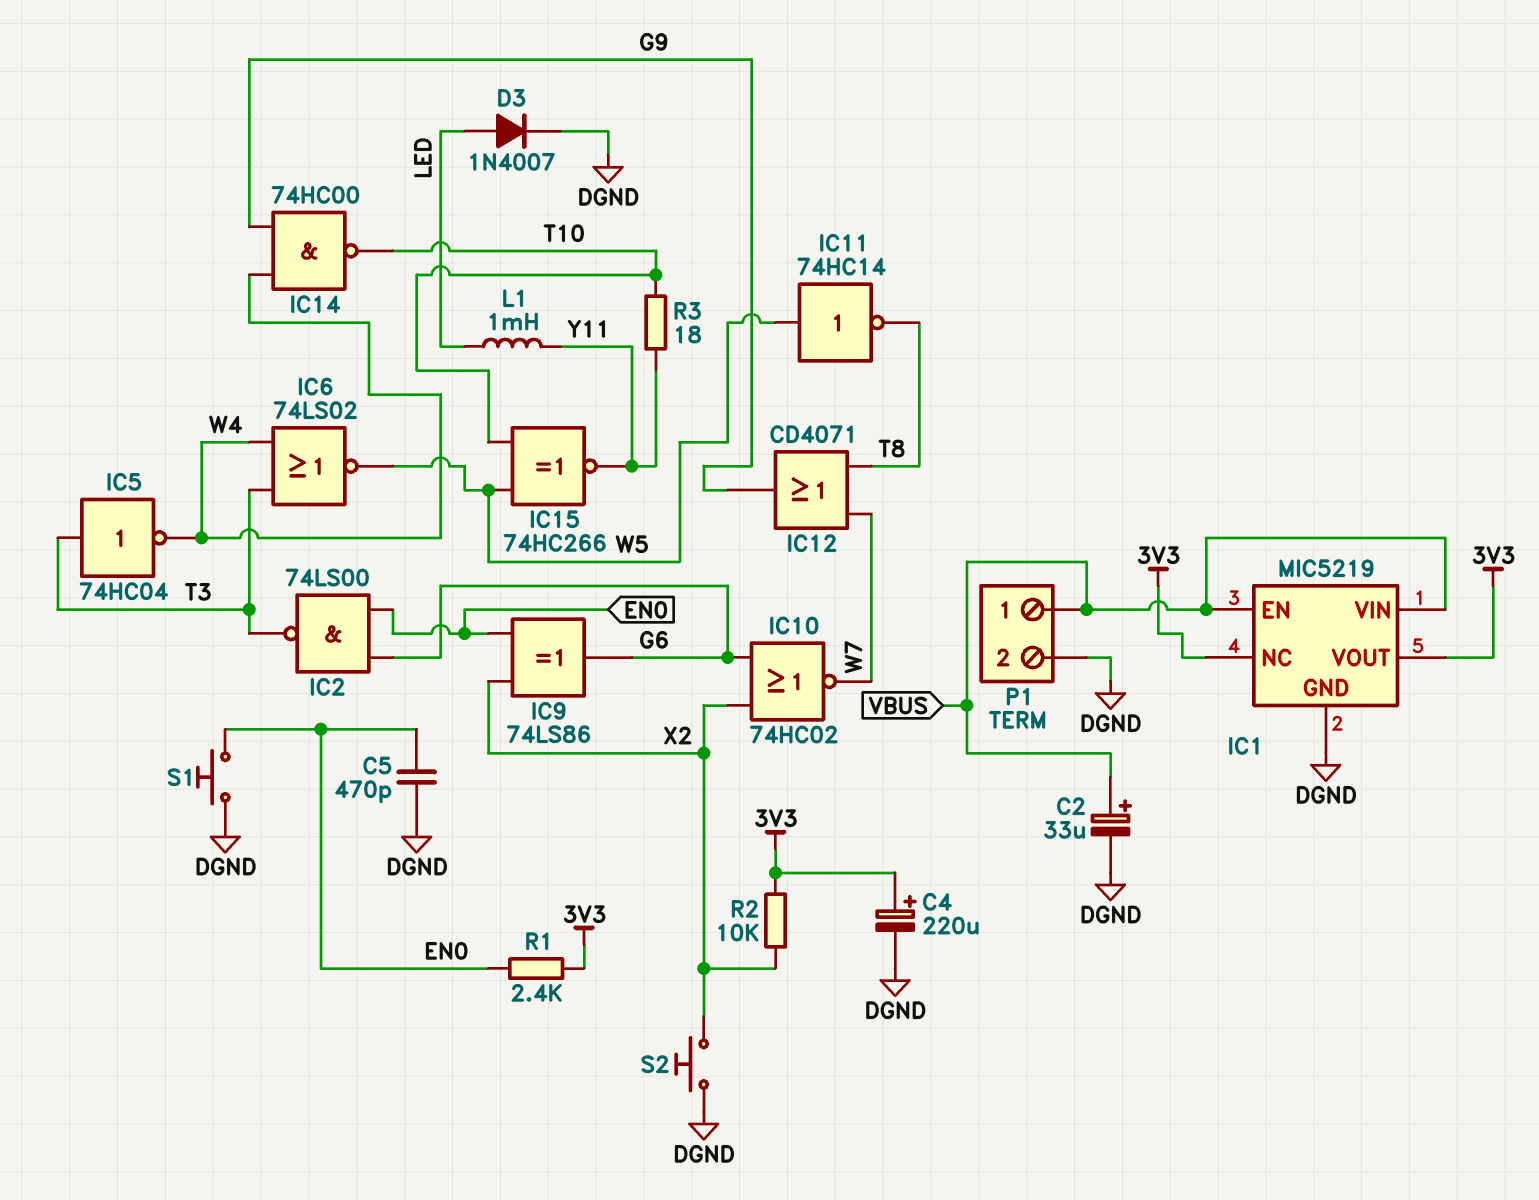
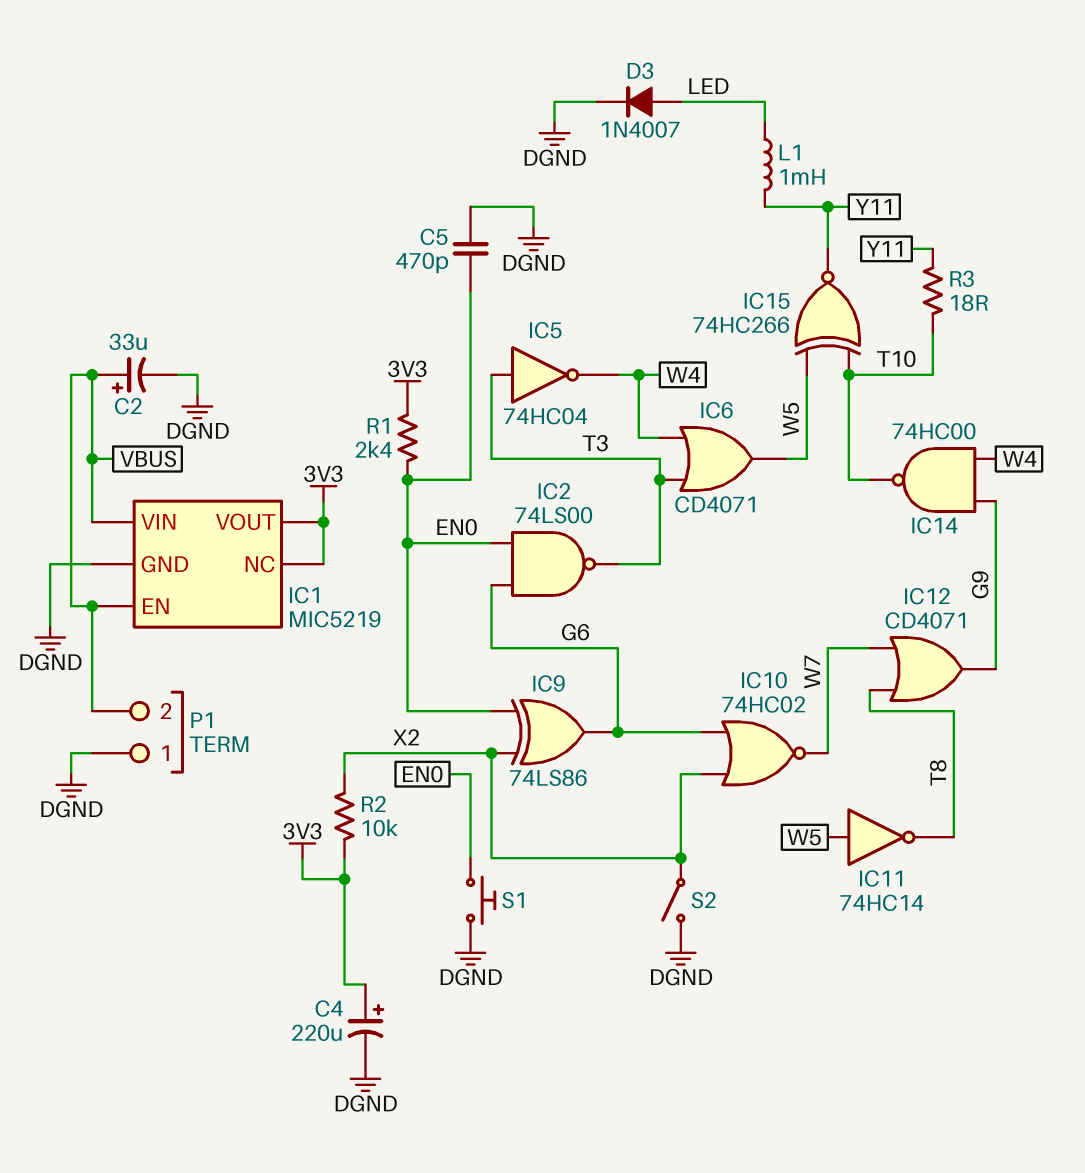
IC6: NOR 74LS02 (in T3, in W4, out W5) -> OR CD4071 (in T3, in W4, out W5)
P1 pin 1: VBUS -> DGND
P1 pin 2: DGND -> VBUS
S2: button (DGND, X2) -> switch (DGND, X2)

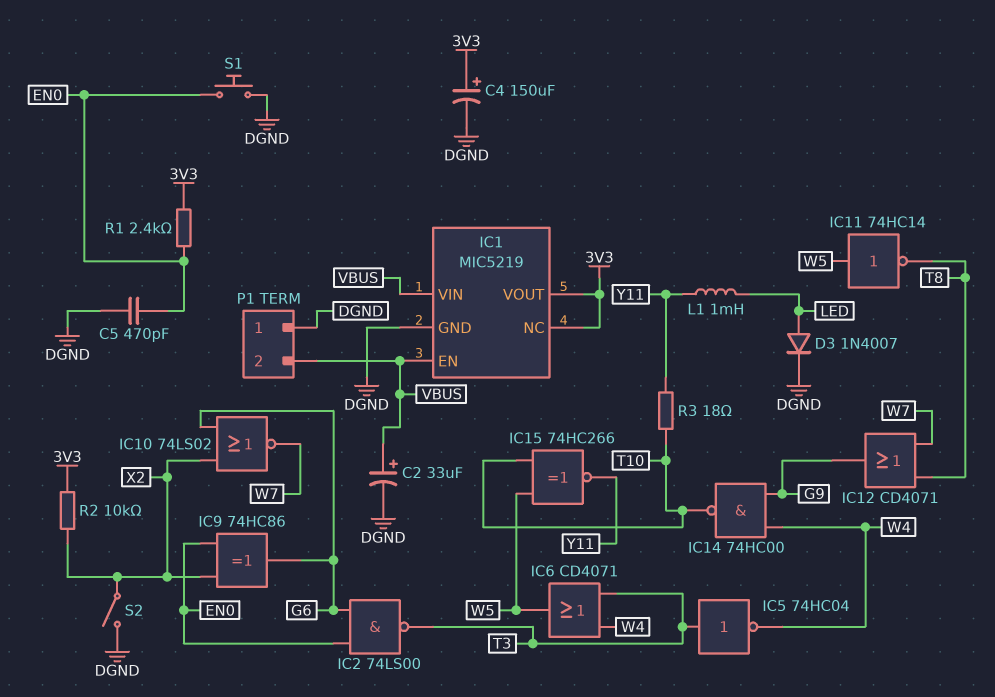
C4: 220uF (plus 3V3, minus DGND) -> 150uF (plus 3V3, minus DGND)
IC9: XOR 74LS86 (in EN0, in X2, out G6) -> XOR 74HC86 (in EN0, in X2, out G6)
IC10: NOR 74HC02 (in G6, in X2, out W7) -> NOR 74LS02 (in G6, in X2, out W7)

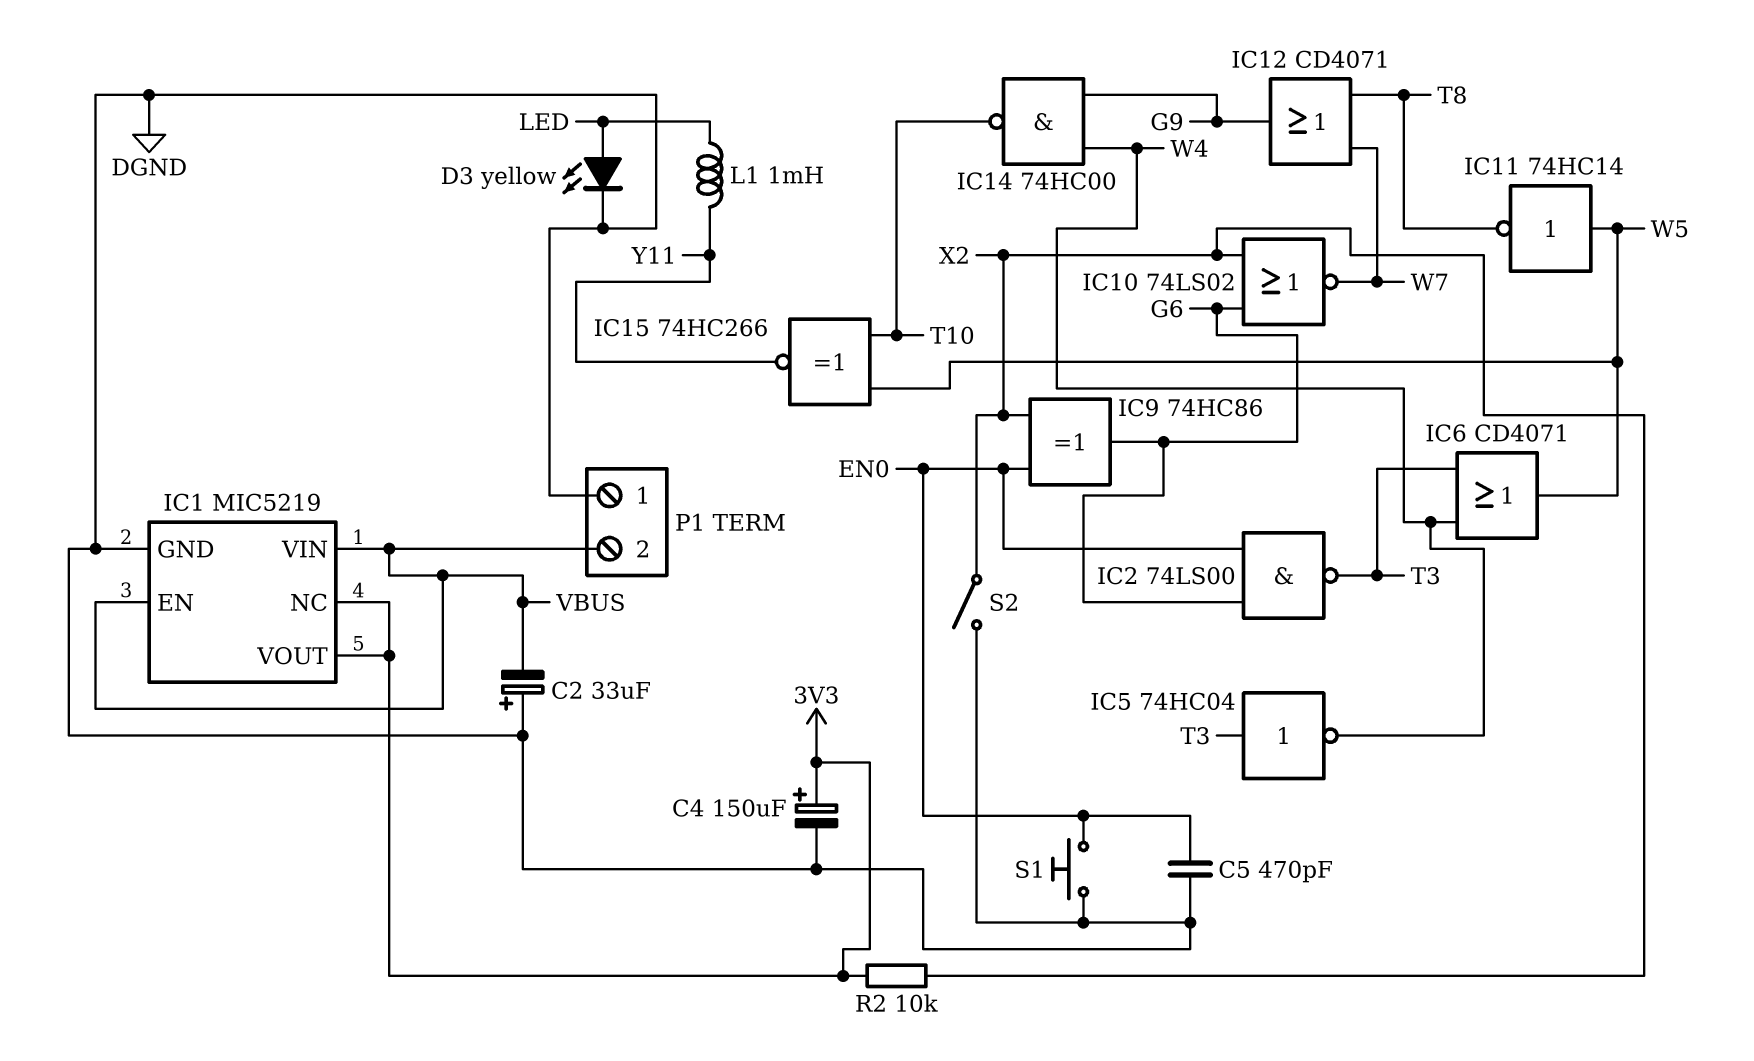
C2: 33uF (plus VBUS, minus DGND) -> 33uF (plus DGND, minus VBUS)
D3: diode 1N4007 (A LED, K DGND) -> LED yellow (A LED, K DGND)
R1: 2.4k (3V3, EN0) -> none
R3: 18 (T10, Y11) -> none

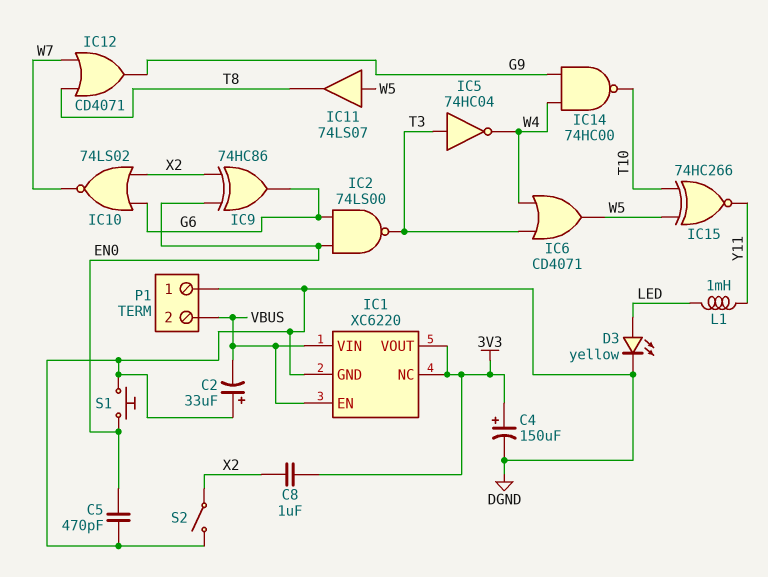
C8: none -> 1uF (3V3, X2)
IC1: MIC5219 -> XC6220
IC11: NOT 74HC14 (in W5, out T8) -> buffer 74LS07 (in W5, out T8)
R2: 10k (3V3, X2) -> none

